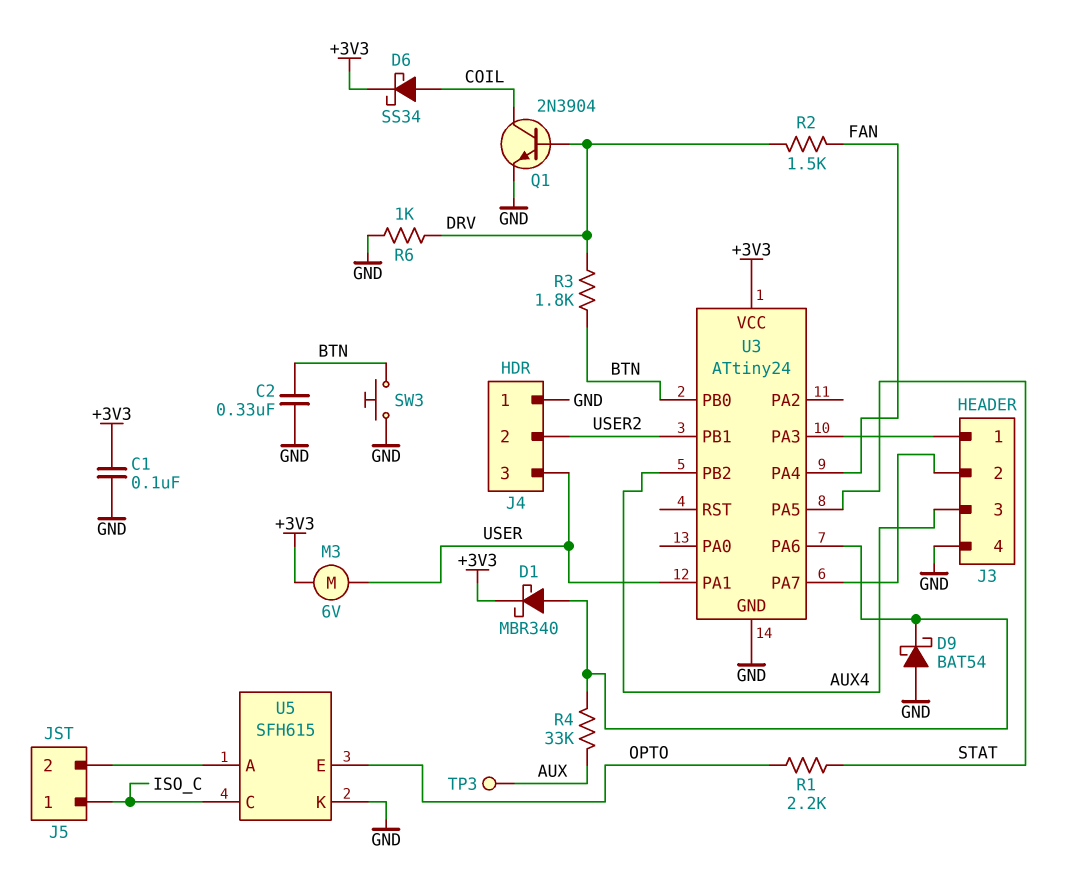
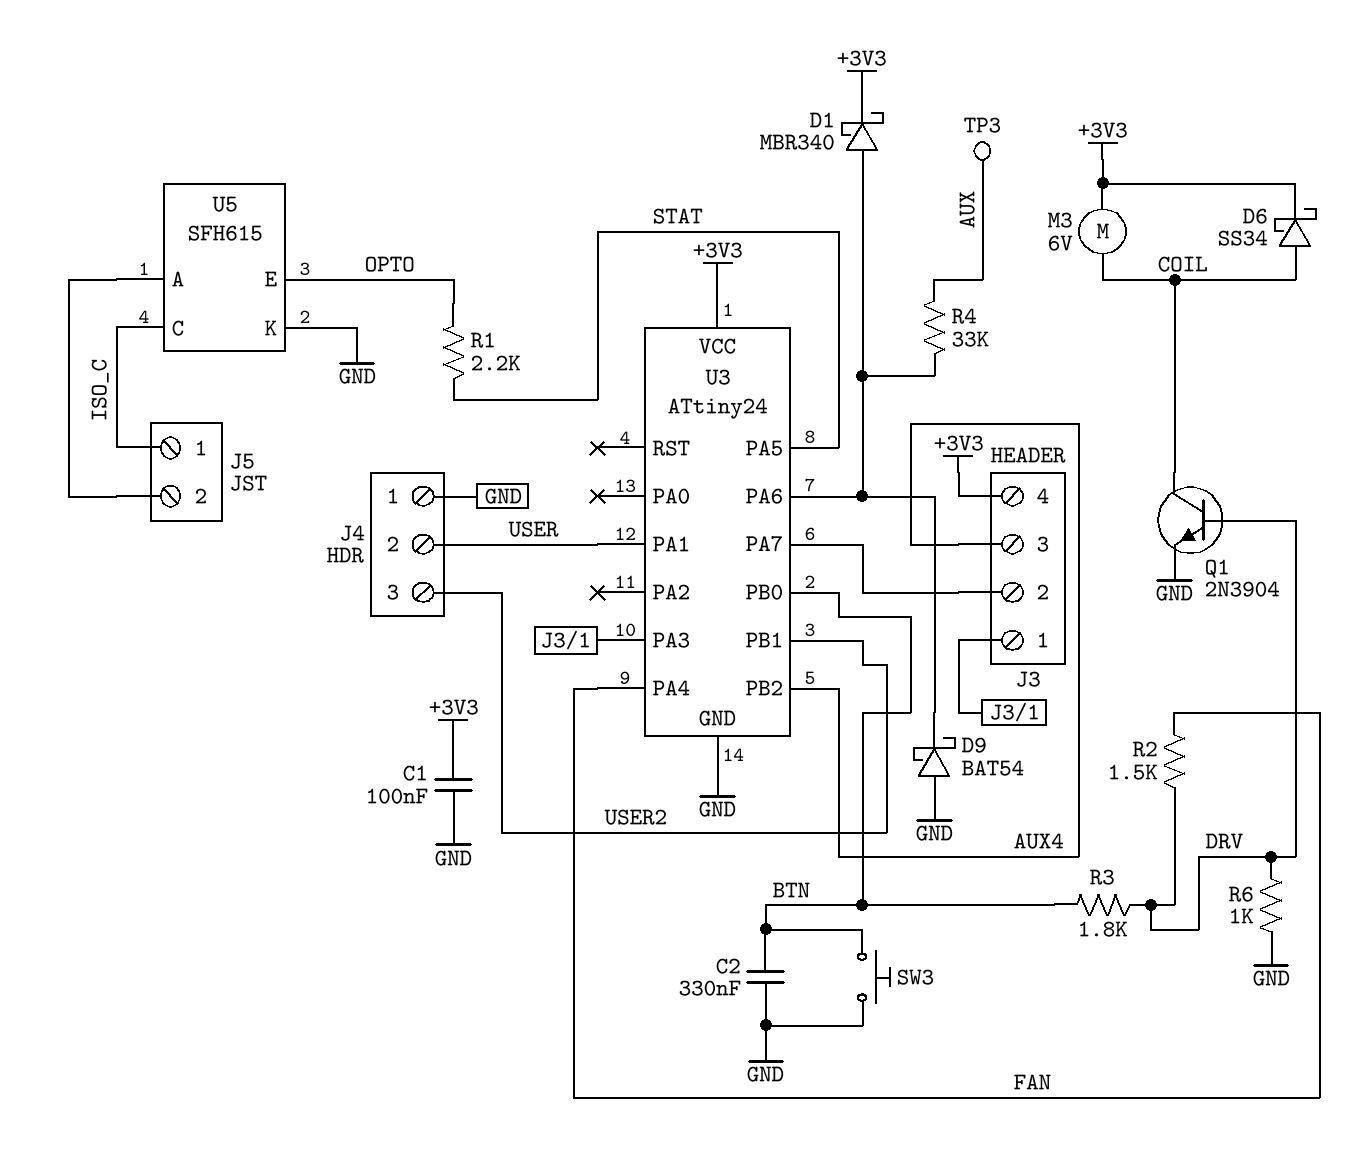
J3 pin 4: GND -> +3V3
J4 pin 2: USER2 -> USER
J4 pin 3: USER -> USER2
M3: motor 6V (+3V3, USER) -> motor 6V (+3V3, COIL)

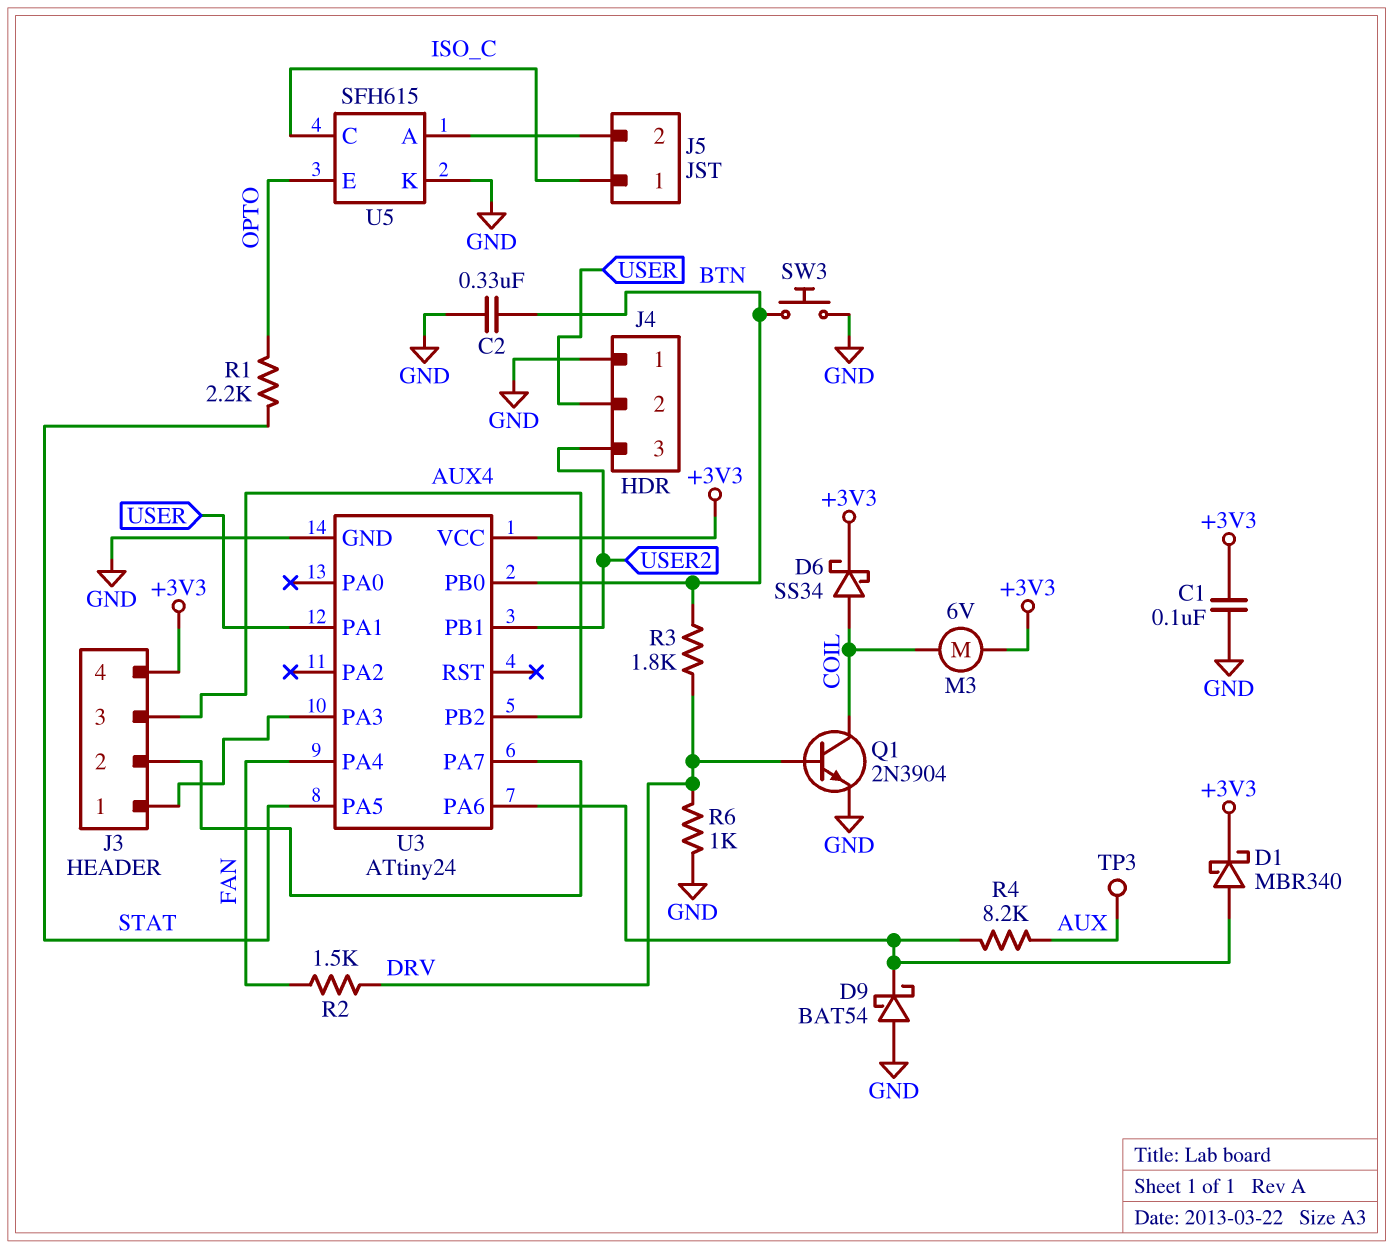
R4: 33k (AUX, U3/PA6) -> 8.2k (AUX, U3/PA6)

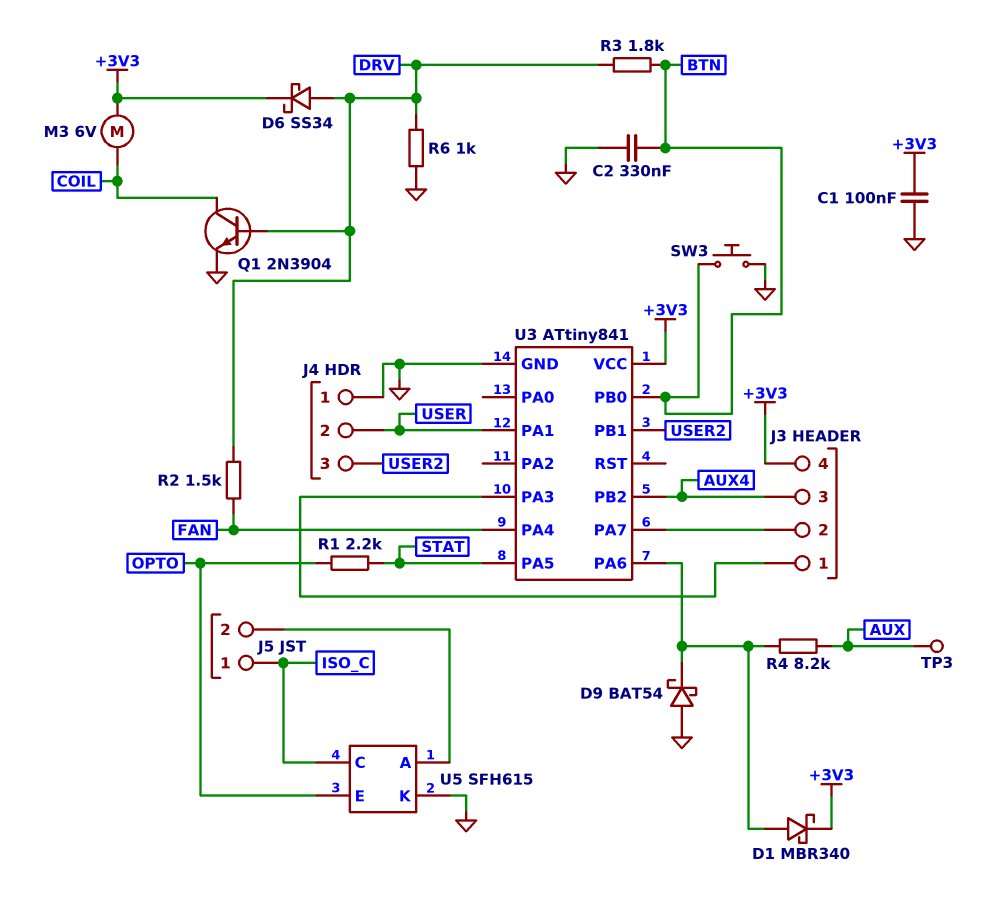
D6: schottky SS34 (A COIL, K +3V3) -> schottky SS34 (A DRV, K +3V3)
U3: ATtiny24 -> ATtiny841

